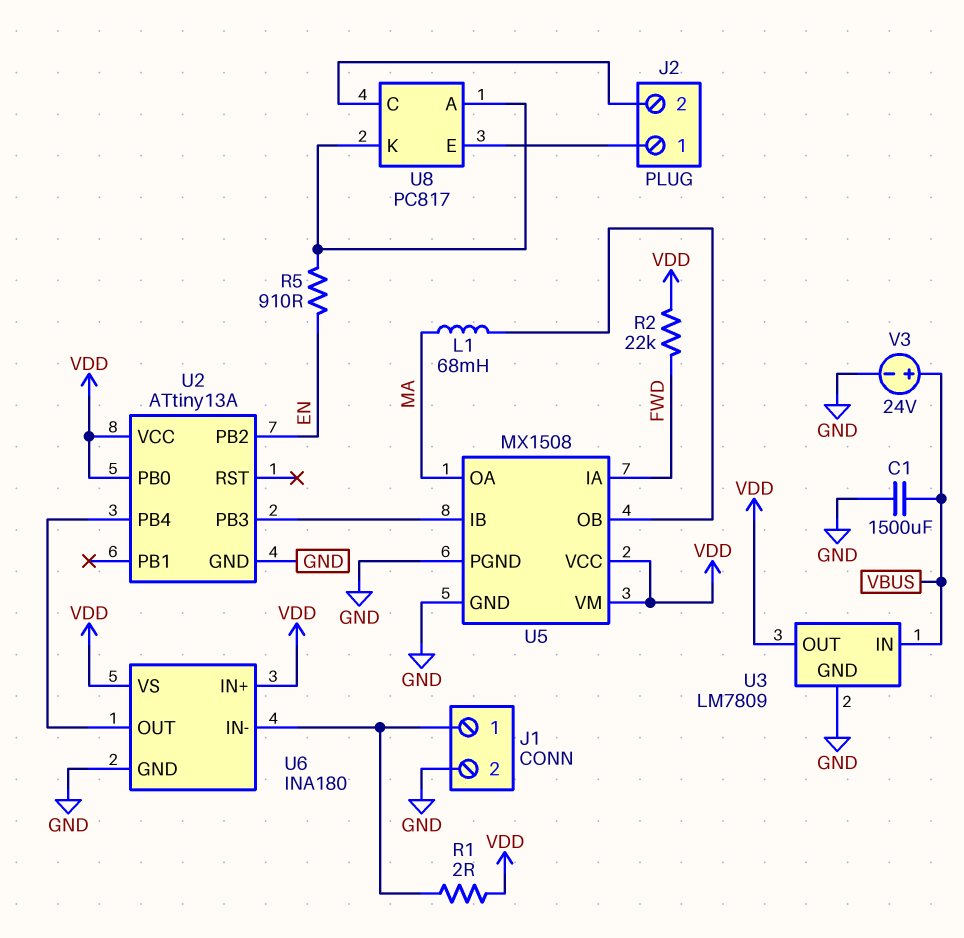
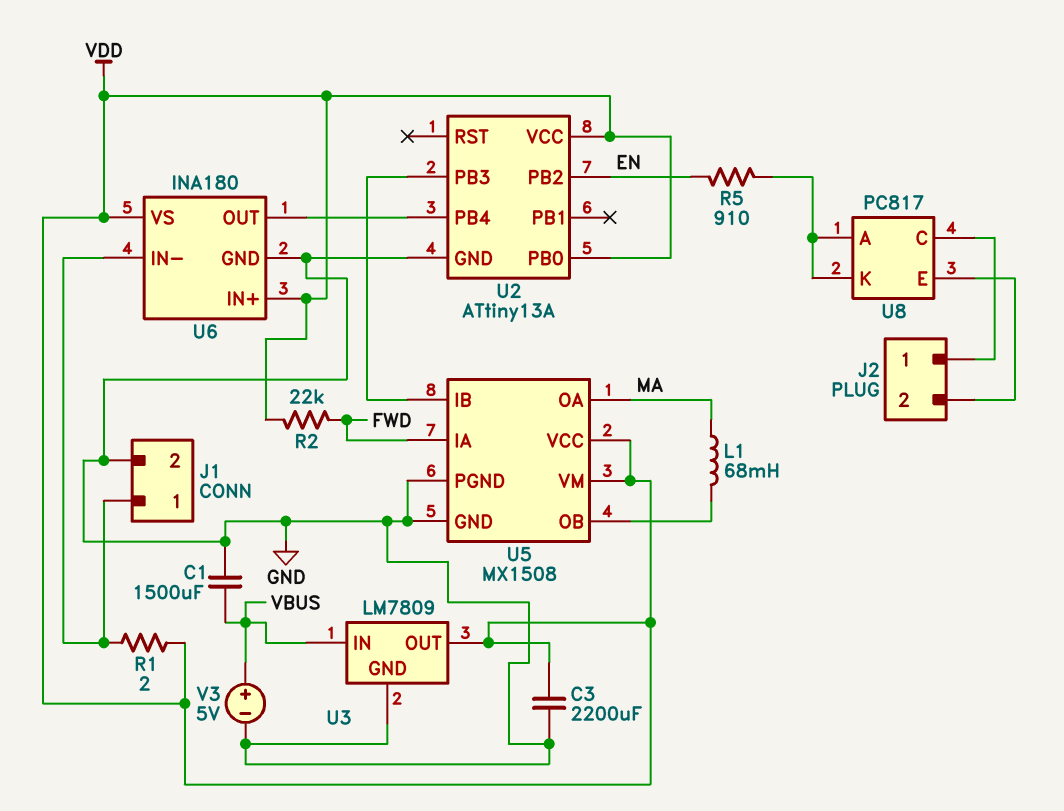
C3: none -> 2200uF (GND, VDD)
U8 pin C: J2/2 -> J2/1
U8 pin E: J2/1 -> J2/2
V3: 24V (plus VBUS, minus GND) -> 5V (plus VBUS, minus GND)

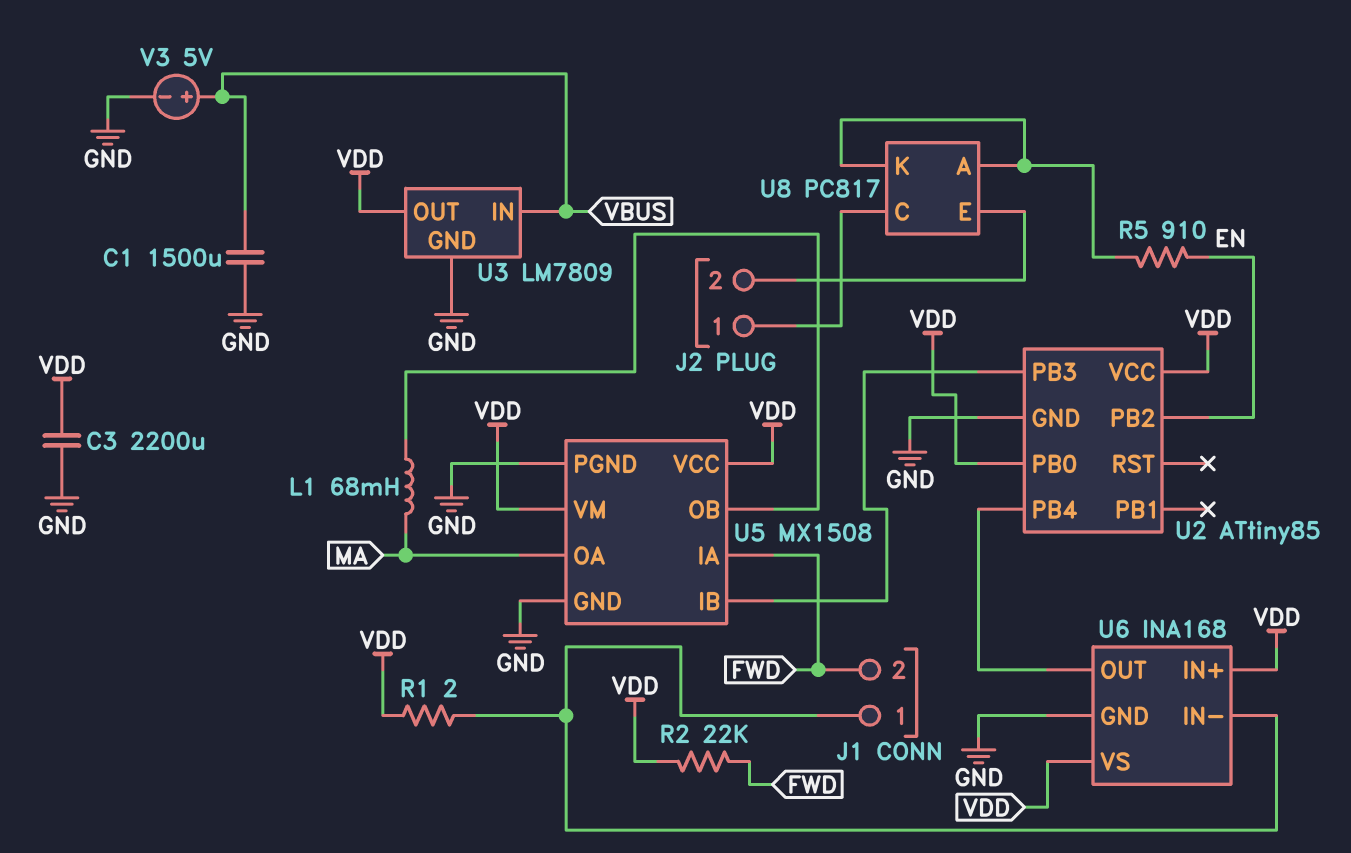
J1 pin 2: GND -> FWD
U2: ATtiny13A -> ATtiny85
U6: INA180 -> INA168

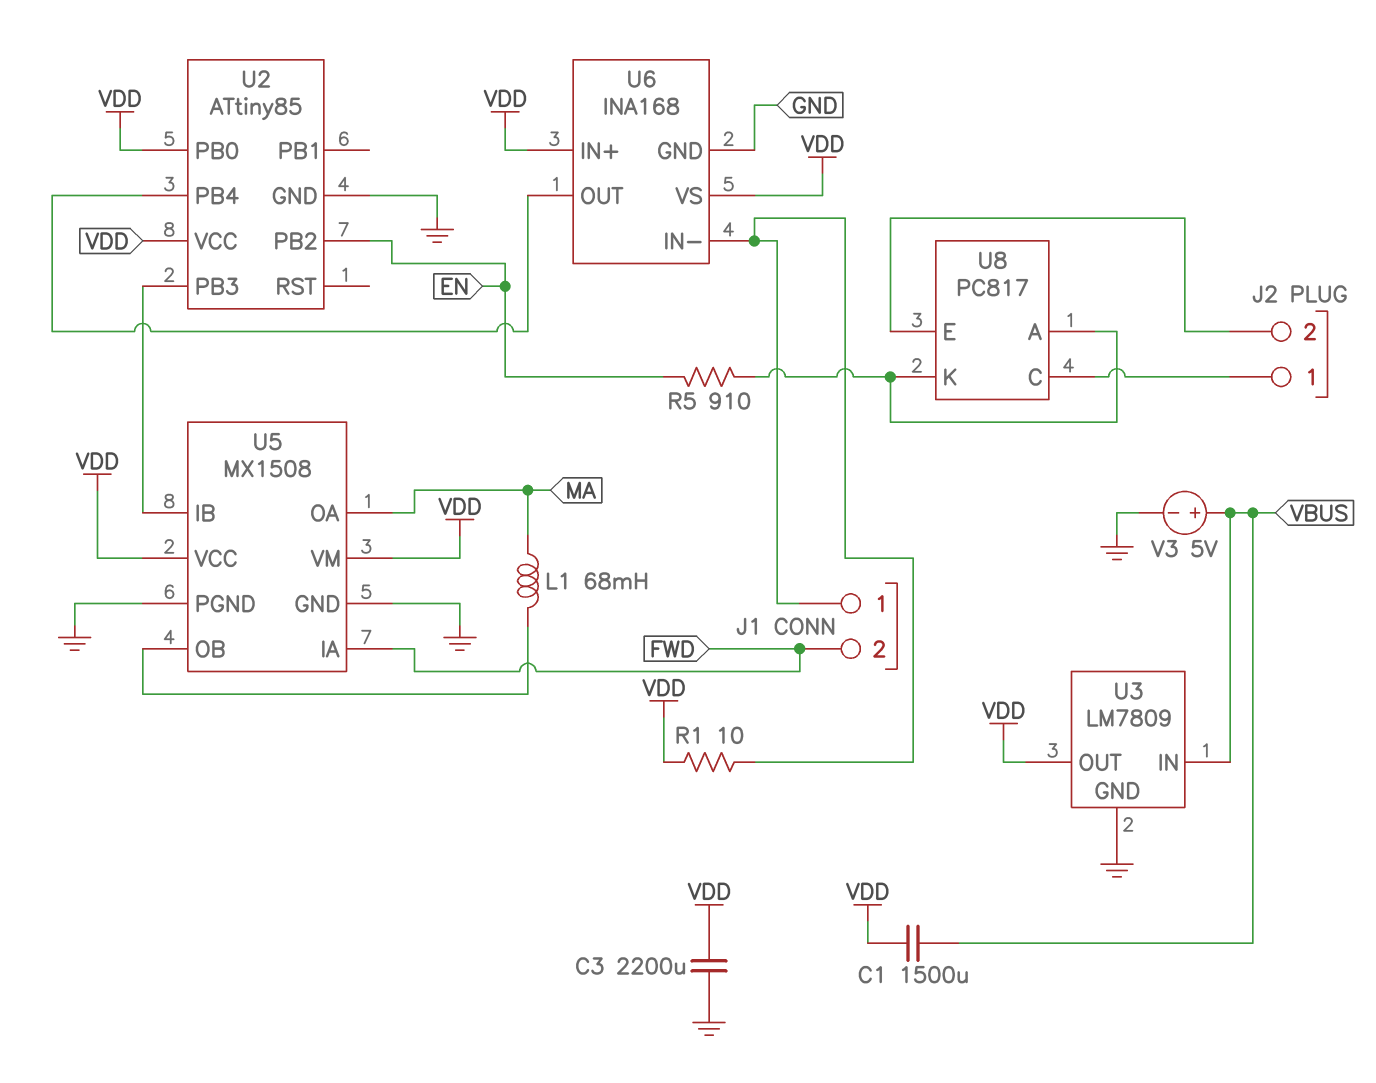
C1: 1500uF (GND, VBUS) -> 1500uF (VBUS, VDD)
R1: 2 (J1/1, VDD) -> 10 (J1/1, VDD)
R2: 22k (FWD, VDD) -> none

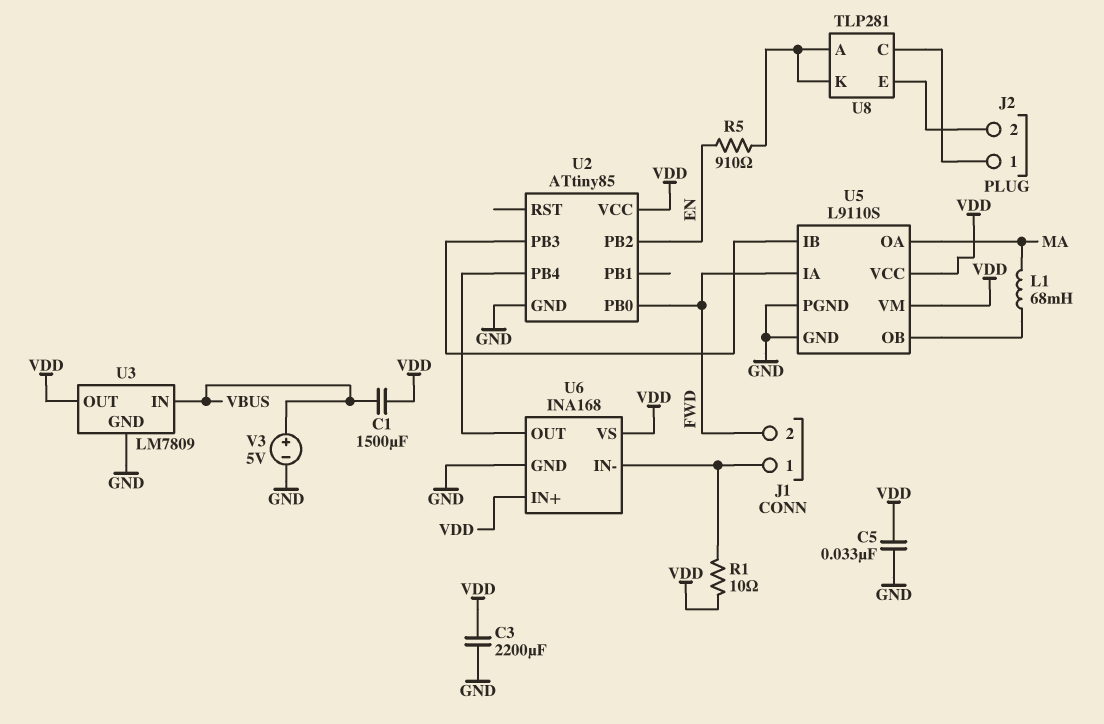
C5: none -> 33nF (GND, VDD)
U2 pin PB0: VDD -> FWD
U5: MX1508 -> L9110S
U8: PC817 -> TLP281

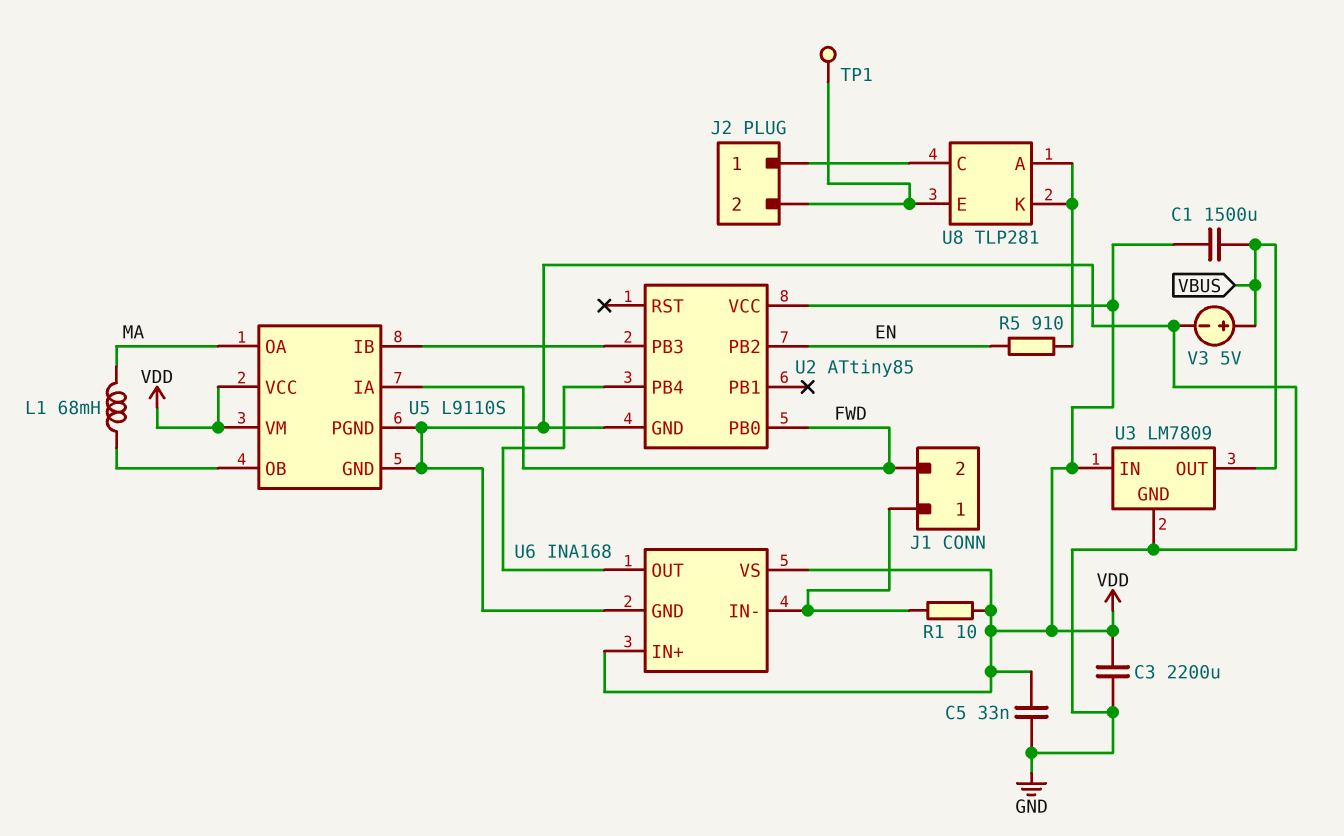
TP1: none -> test point (J2/2)
U3 pin IN: VBUS -> VDD
U3 pin OUT: VDD -> VBUS

